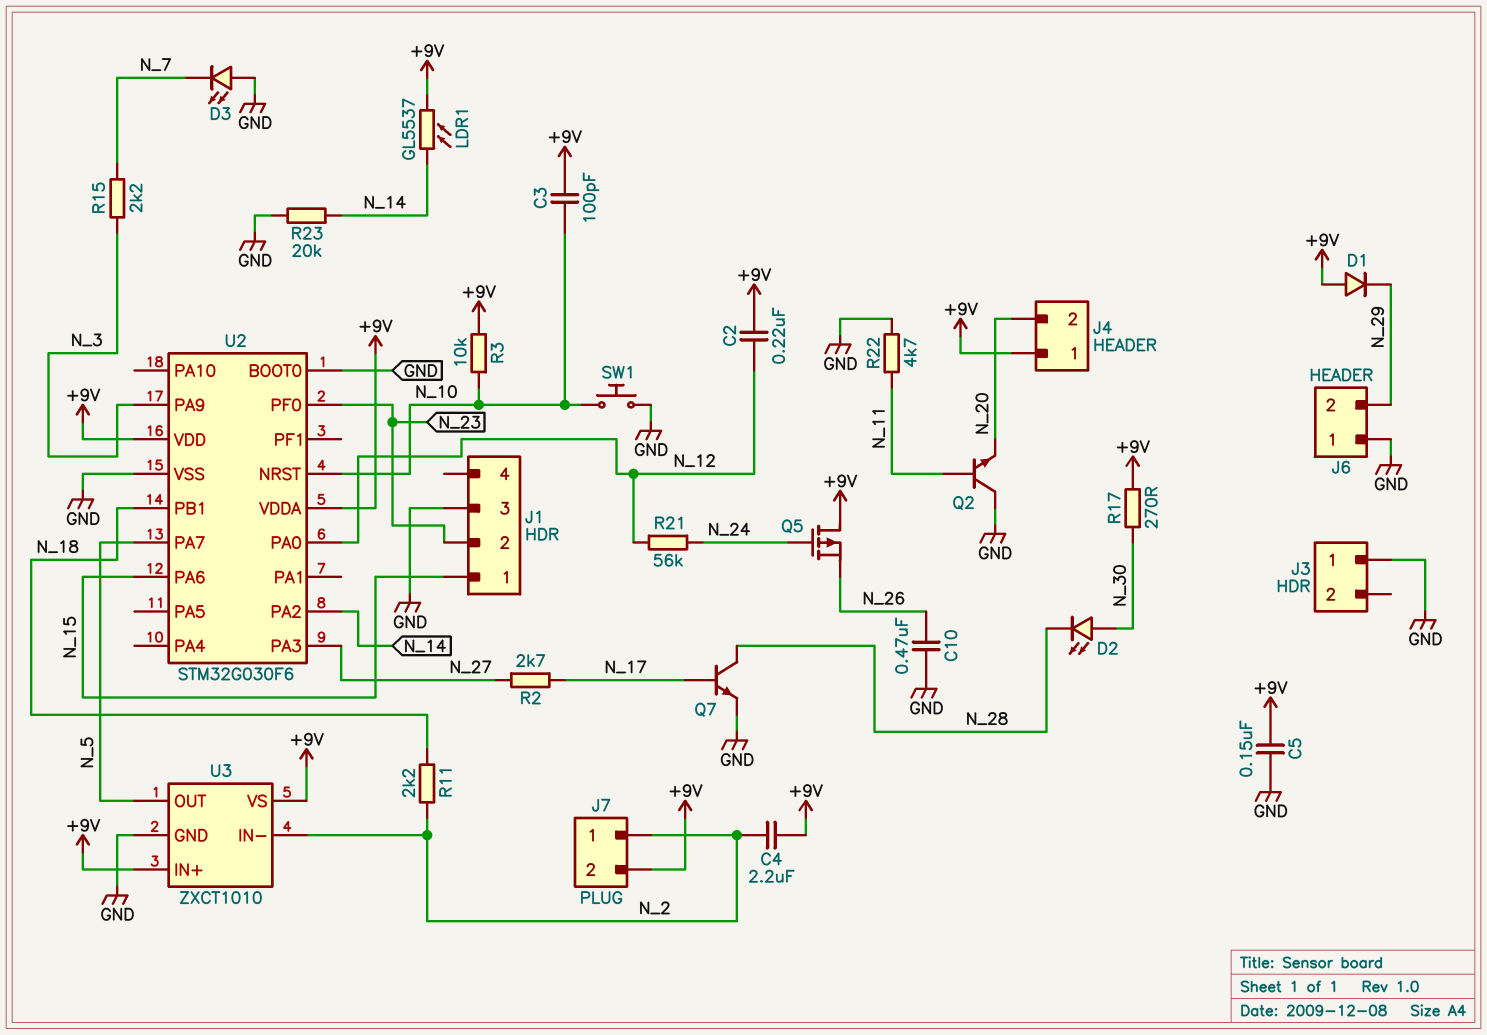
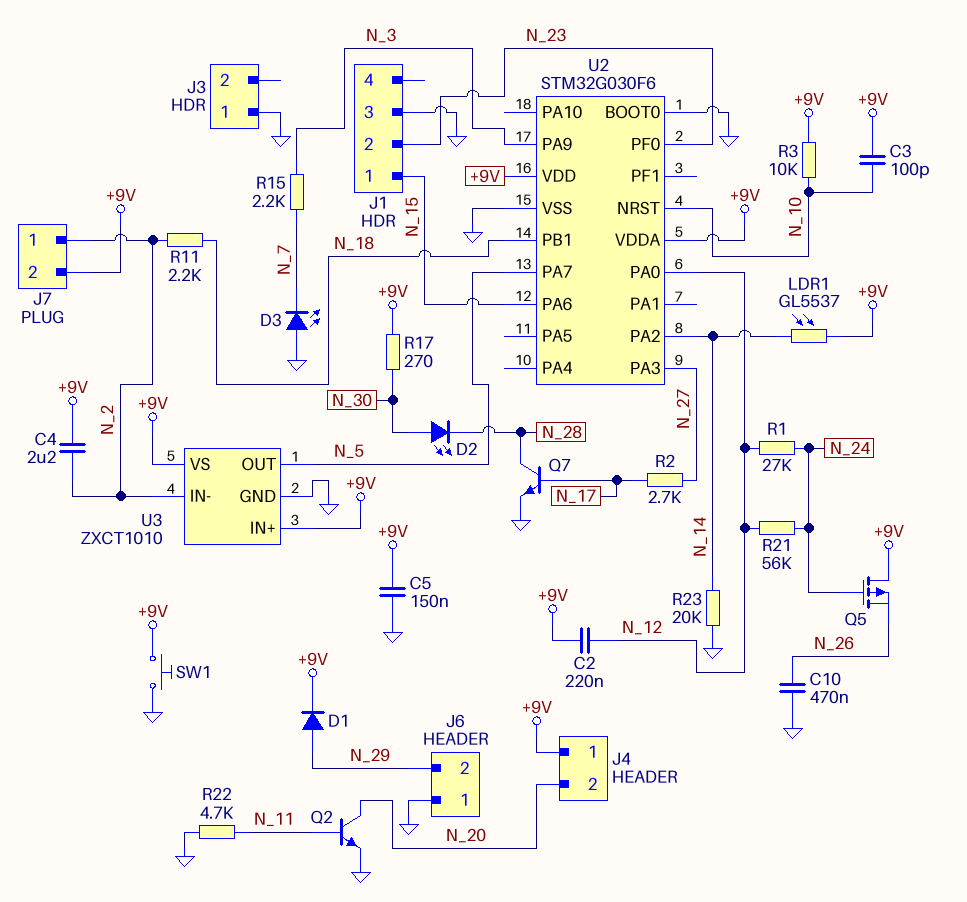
D1: diode (A +9V, K N_29) -> diode (A N_29, K +9V)
Q2: NPN (B N_11, C GND, E N_20) -> NPN (B N_11, C N_20, E GND)
R1: none -> 27k (N_12, N_24)
SW1: button (GND, N_10) -> button (+9V, GND)

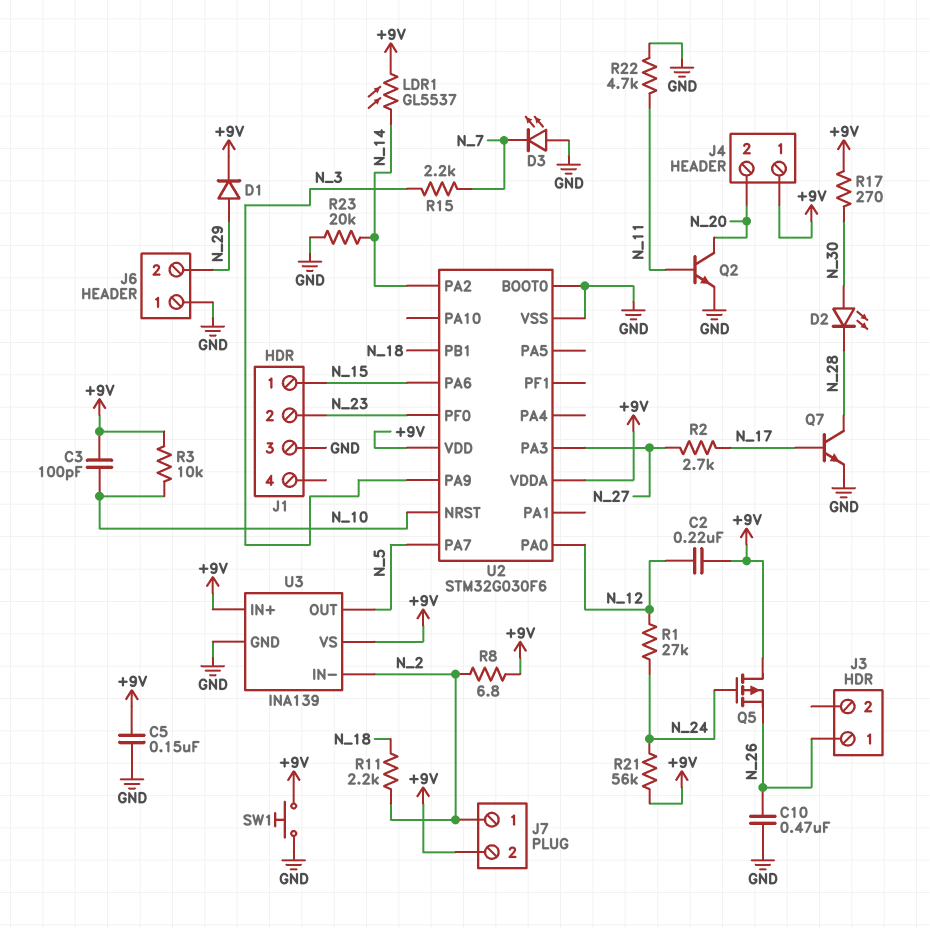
C4: 2.2uF (+9V, N_2) -> none
J3 pin 1: GND -> N_26
R8: none -> 6.8 (+9V, N_2)
R21: 56k (N_12, N_24) -> 56k (+9V, N_24)
U3: ZXCT1010 -> INA139

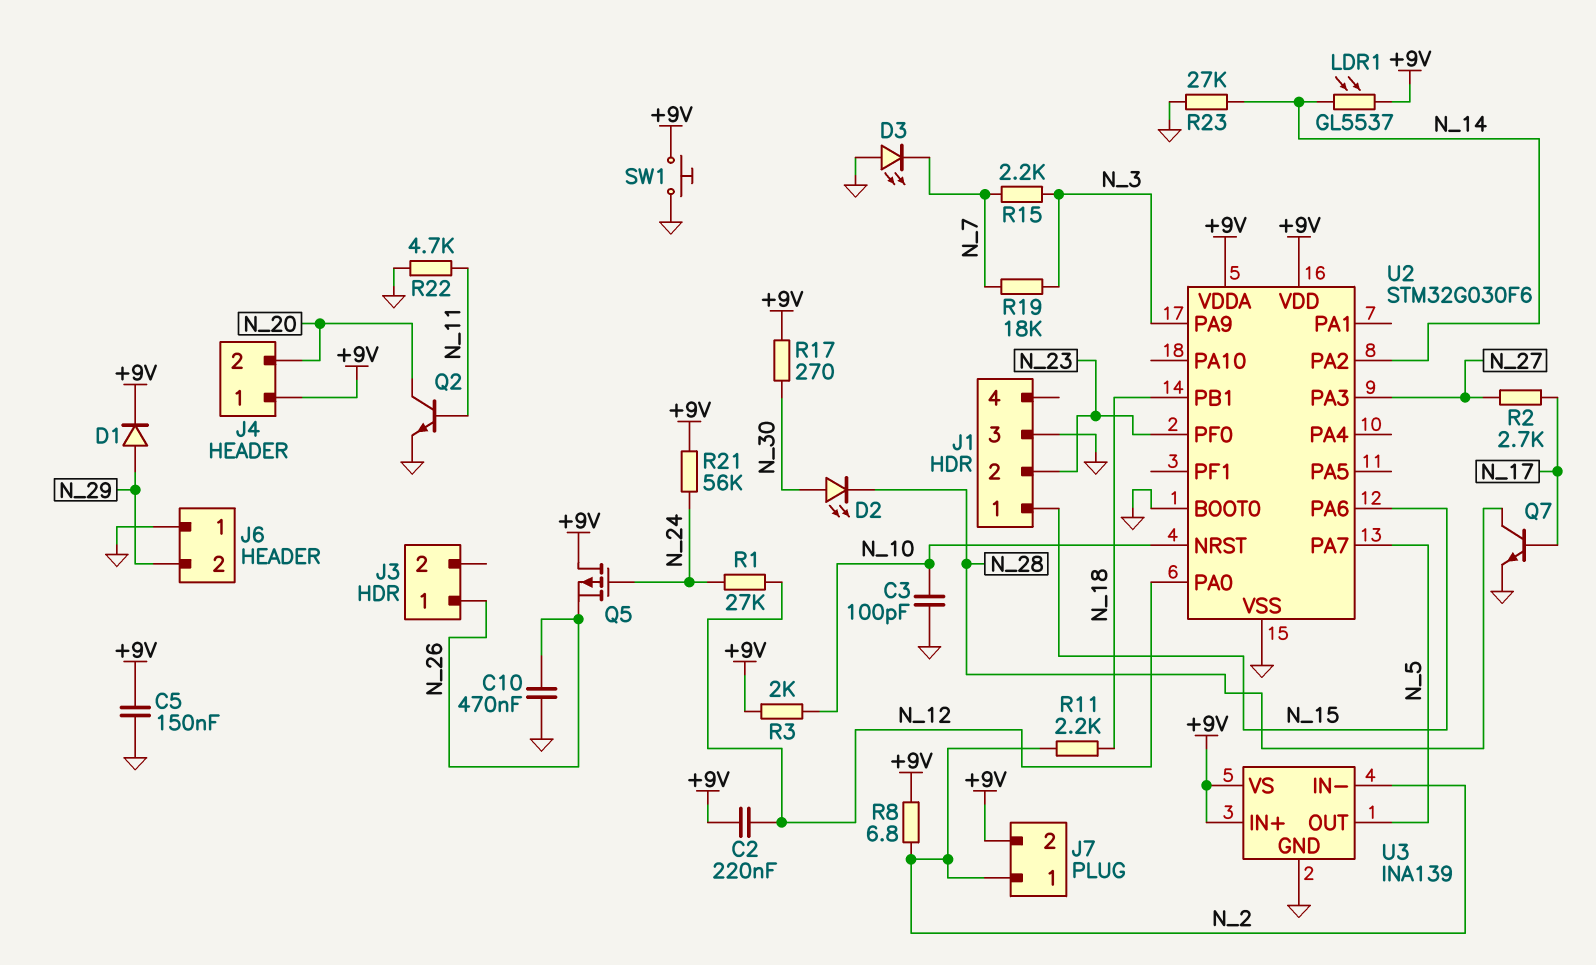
C3: 100pF (+9V, N_10) -> 100pF (GND, N_10)
R3: 10k (+9V, N_10) -> 2k (+9V, N_10)
R19: none -> 18k (N_3, N_7)
R23: 20k (GND, N_14) -> 27k (GND, N_14)

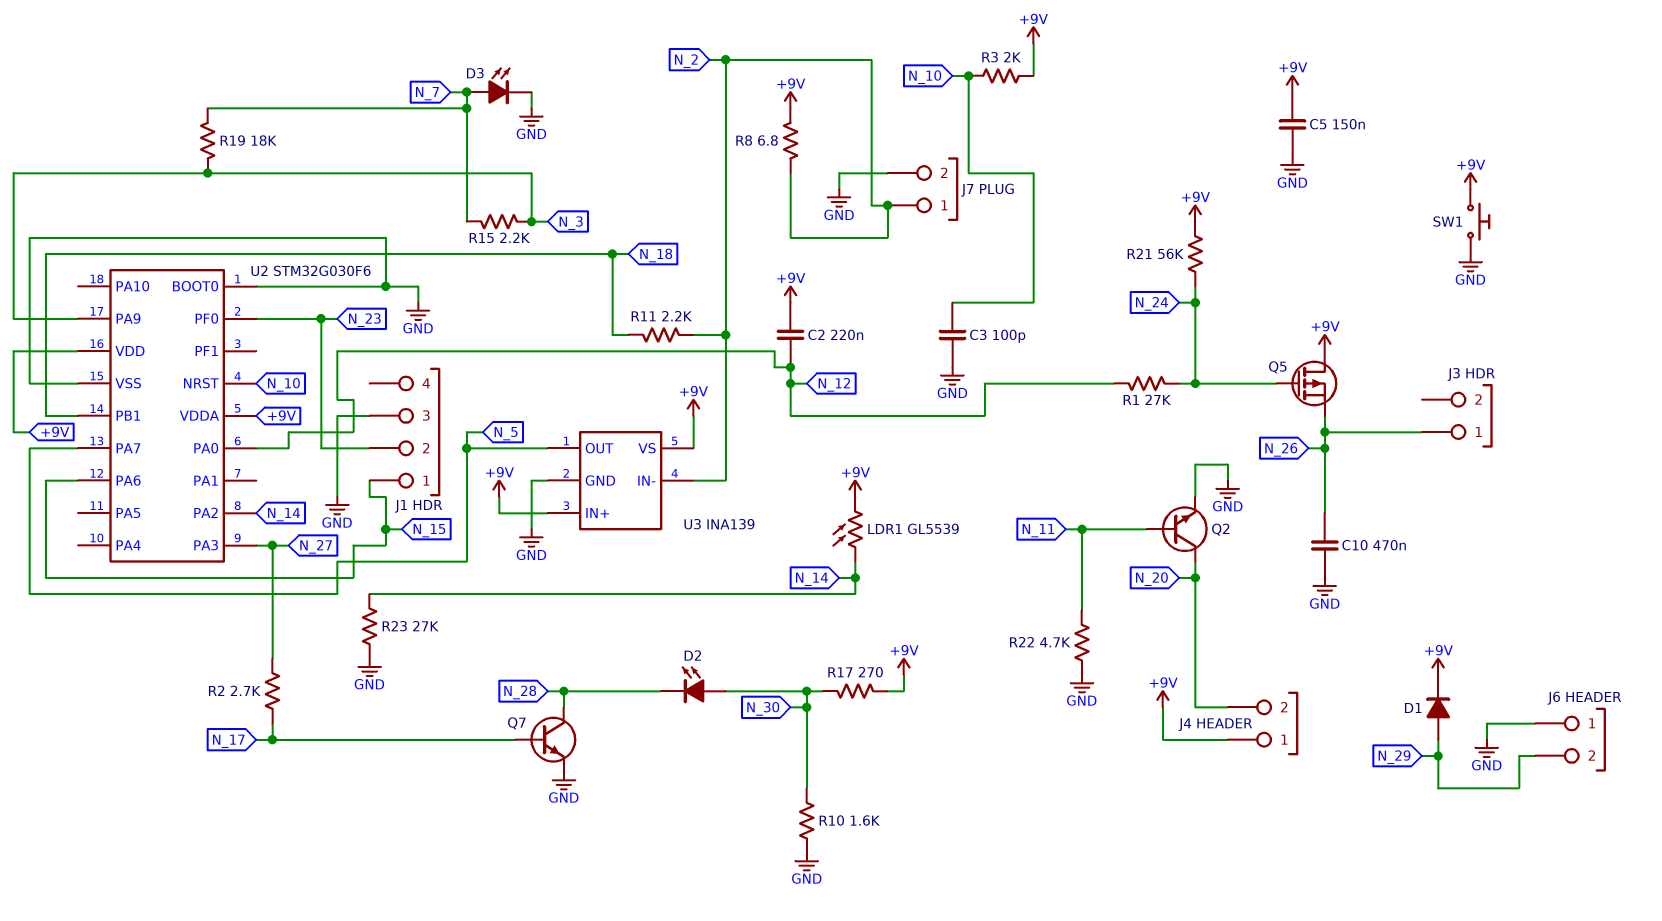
D3: LED (A GND, K N_7) -> LED (A N_7, K GND)
J7 pin 2: +9V -> GND
LDR1: GL5537 (+9V, N_14) -> GL5539 (+9V, N_14)
R10: none -> 1.6k (GND, N_30)

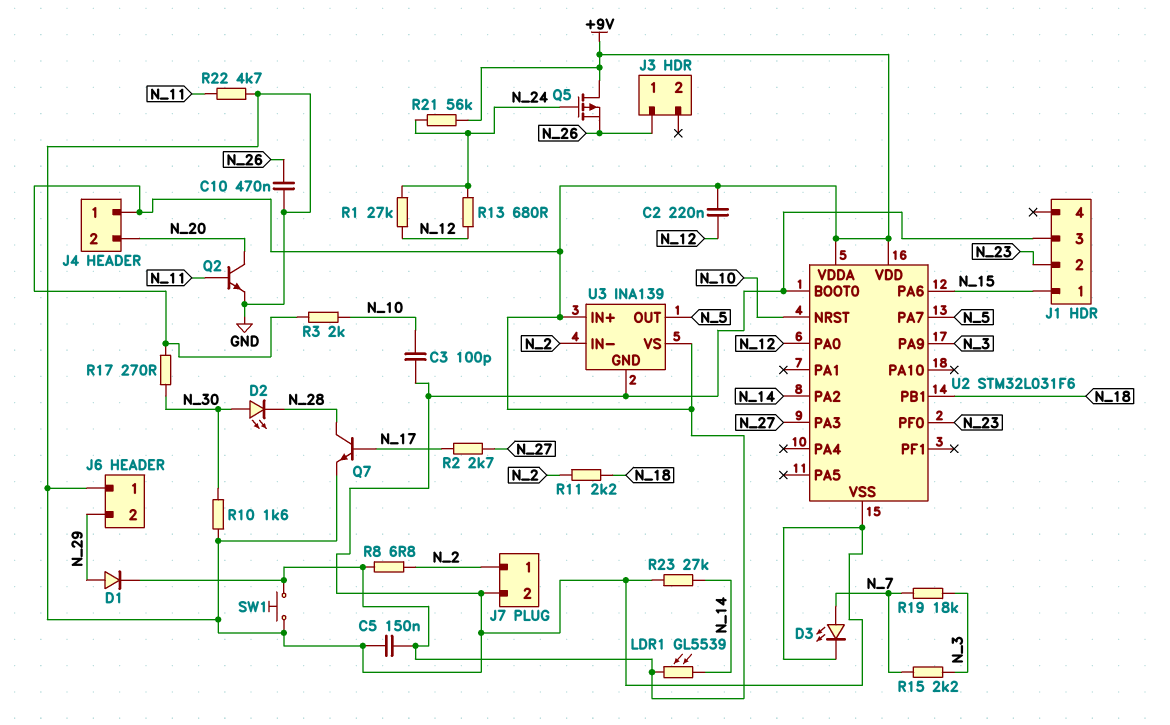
R13: none -> 680 (N_12, N_24)
U2: STM32G030F6 -> STM32L031F6

